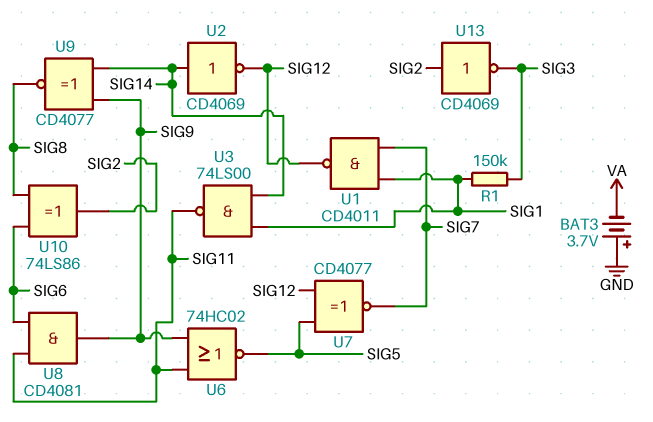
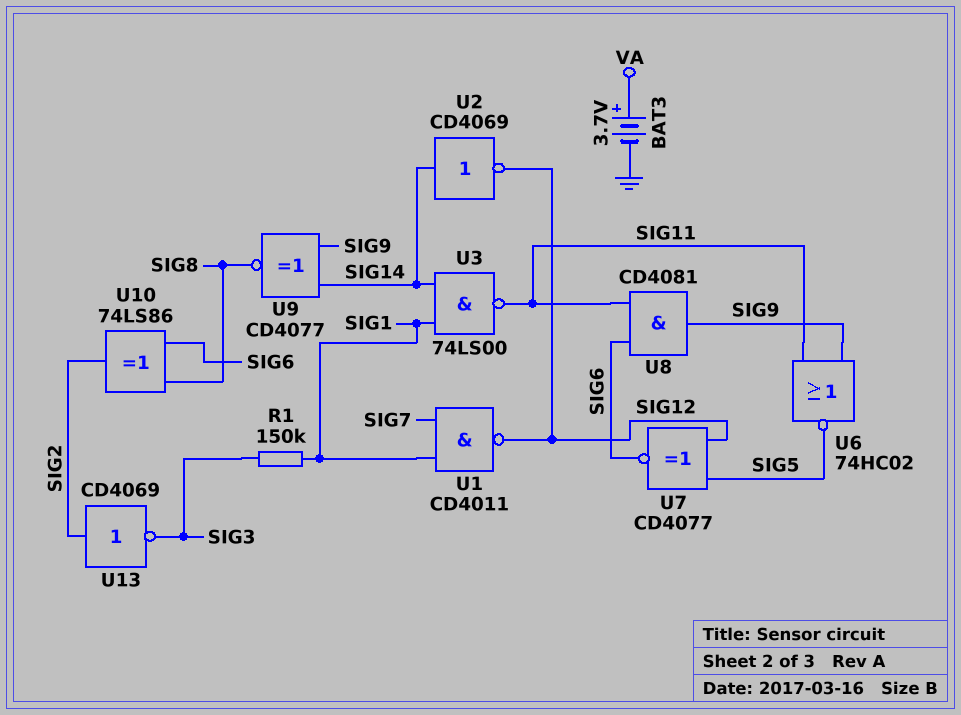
BAT3: 3.7V (plus GND, minus VA) -> 3.7V (plus VA, minus GND)
U7: XNOR CD4077 (in SIG5, in SIG12, out SIG7) -> XNOR CD4077 (in SIG5, in SIG12, out SIG6)

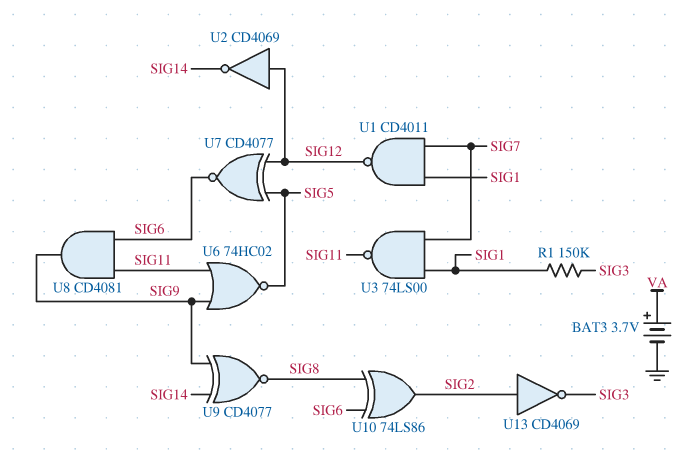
U2: NOT CD4069 (in SIG14, out SIG12) -> NOT CD4069 (in SIG12, out SIG14)
U3: NAND 74LS00 (in SIG1, in SIG14, out SIG11) -> NAND 74LS00 (in SIG1, in SIG7, out SIG11)

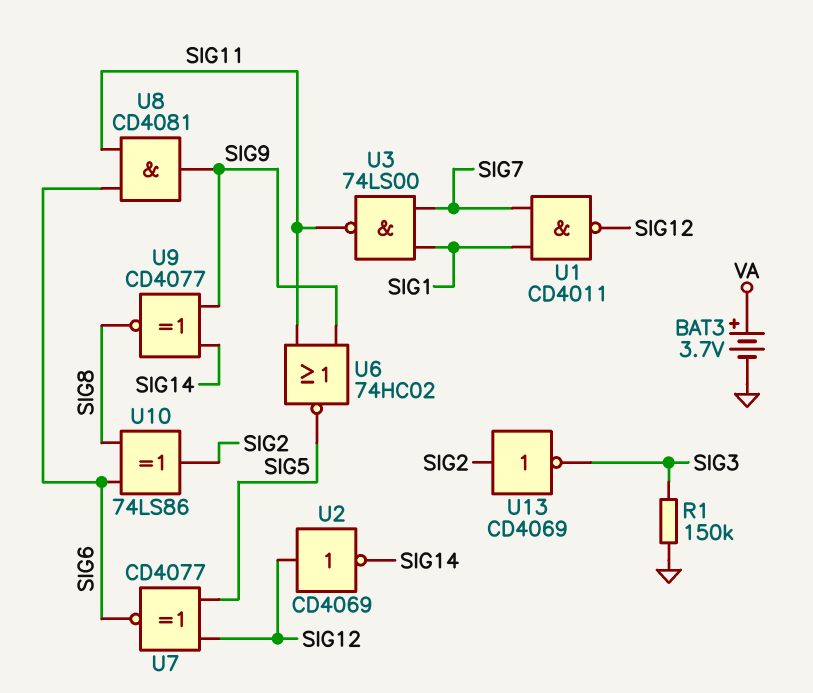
R1: 150k (SIG1, SIG3) -> 150k (GND, SIG3)

